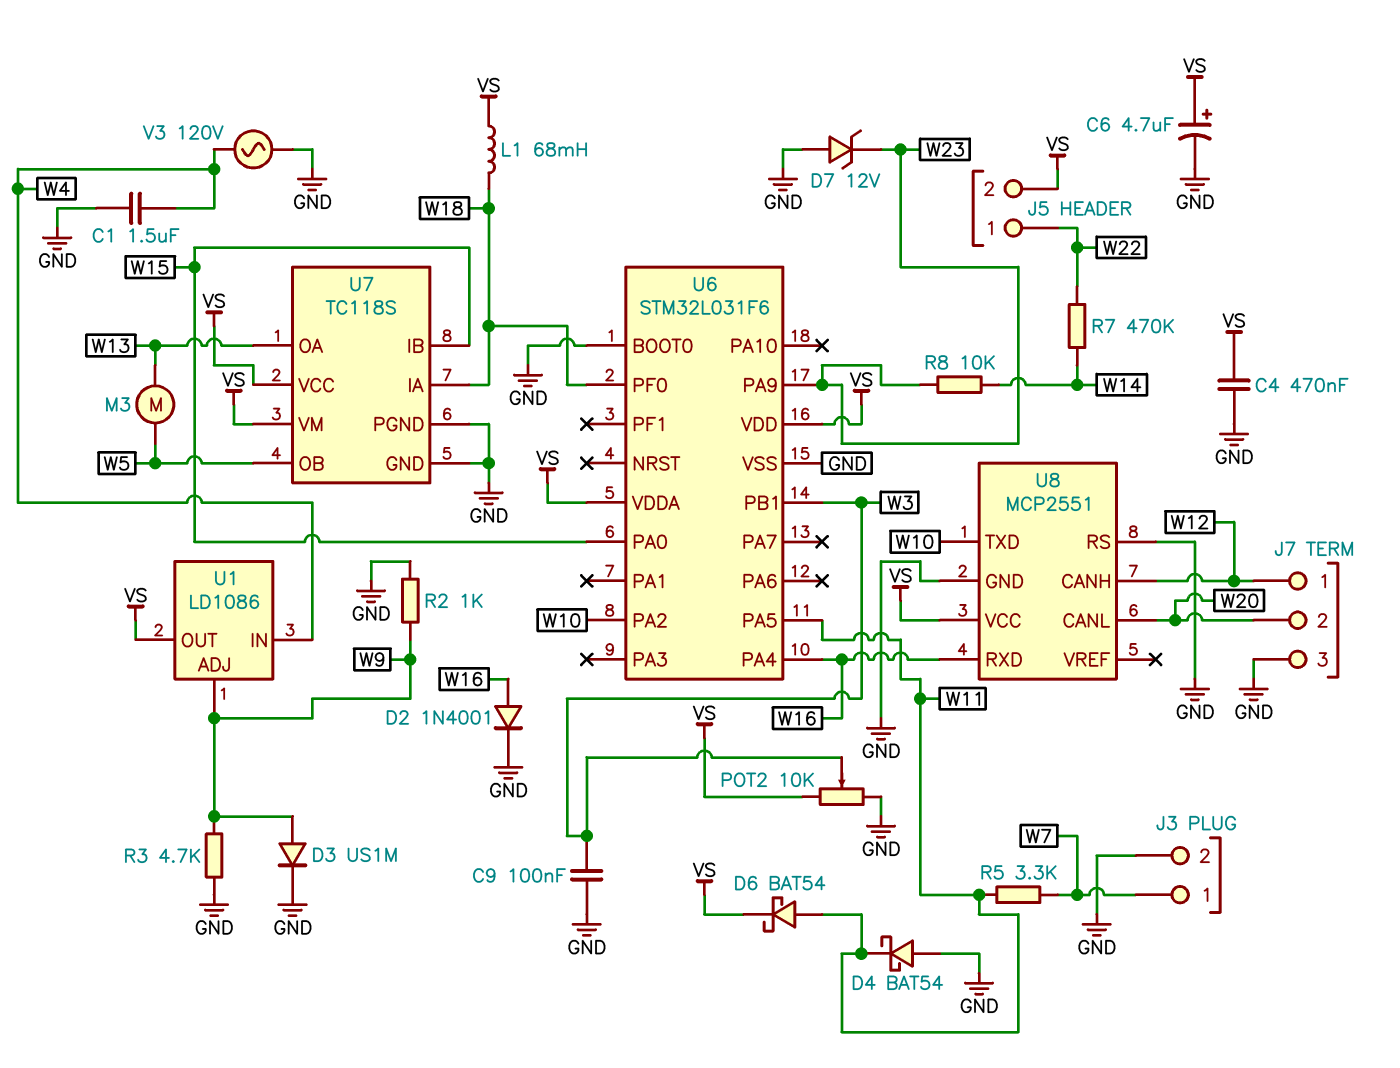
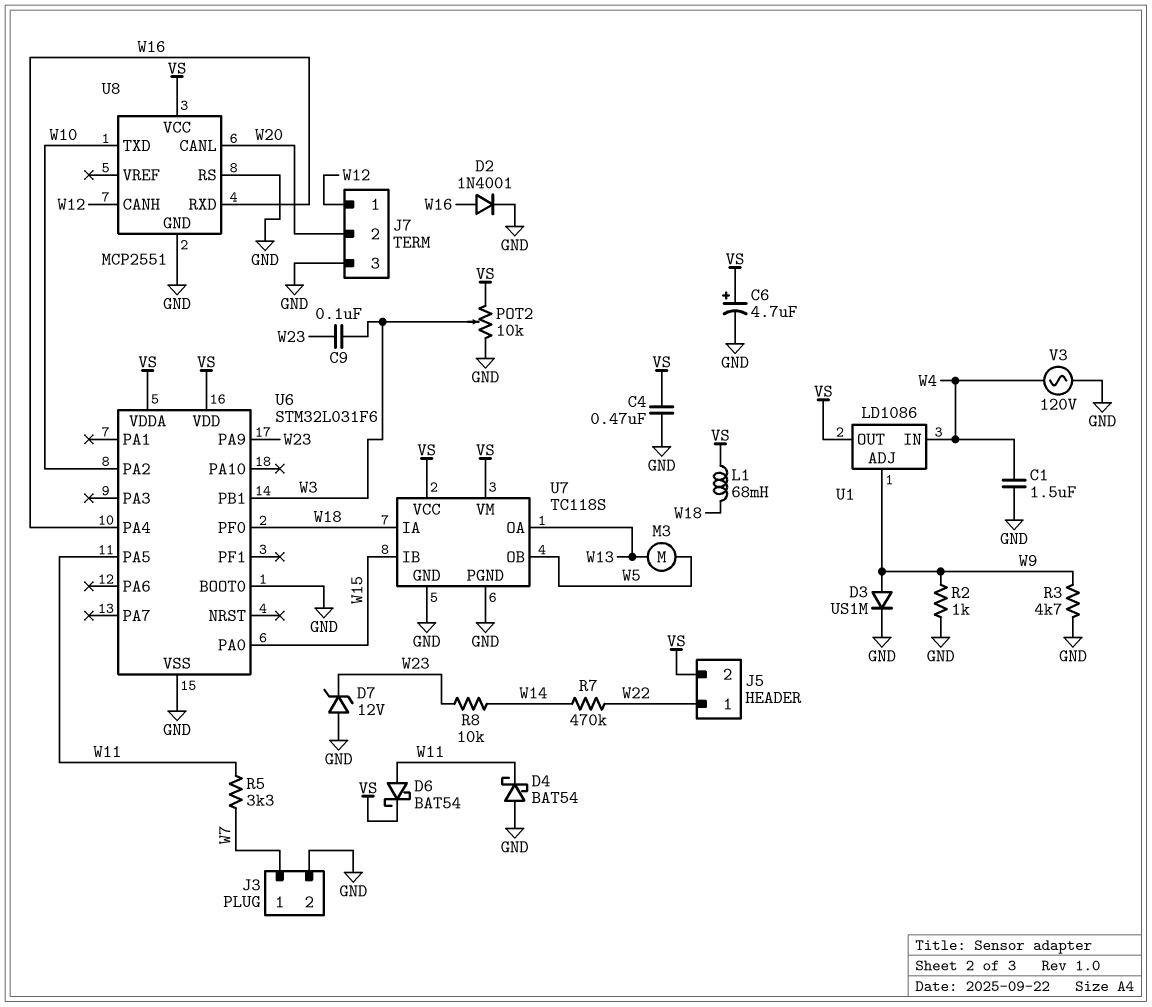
C9: 100nF (GND, W3) -> 100nF (W3, W23)

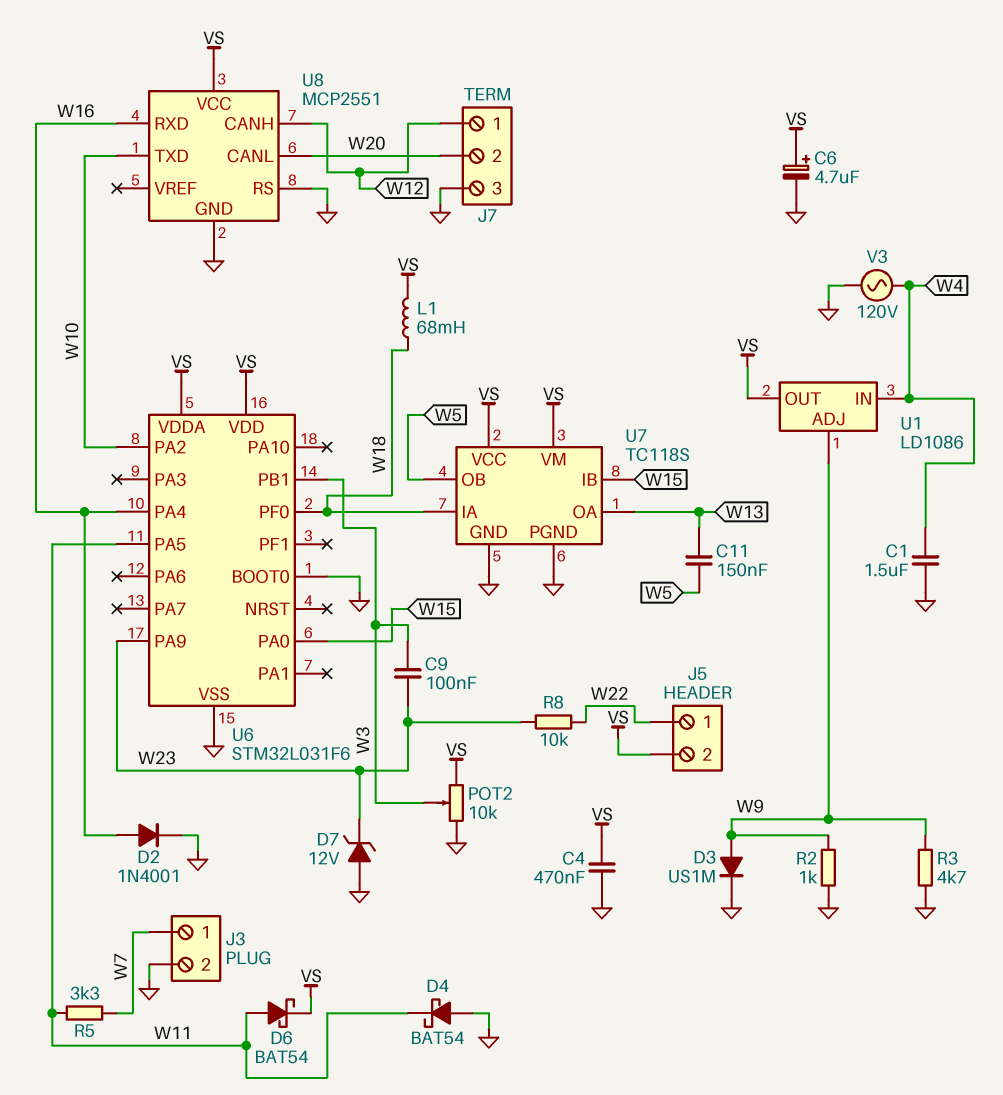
C11: none -> 150nF (W5, W13)
M3: motor (W5, W13) -> none
R7: 470k (W14, W22) -> none
R8: 10k (W14, W23) -> 10k (W22, W23)

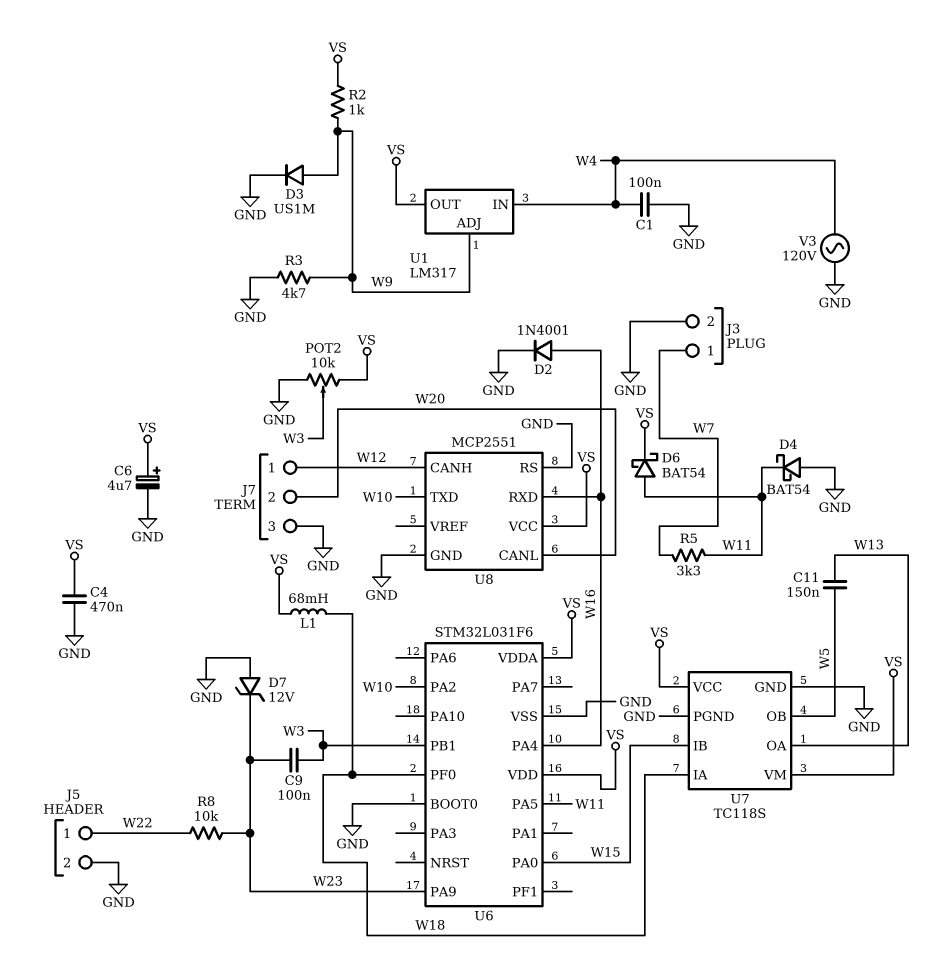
C1: 1.5uF (GND, W4) -> 100nF (GND, W4)
J5 pin 2: VS -> GND
R2: 1k (GND, W9) -> 1k (VS, W9)
U1: LD1086 -> LM317

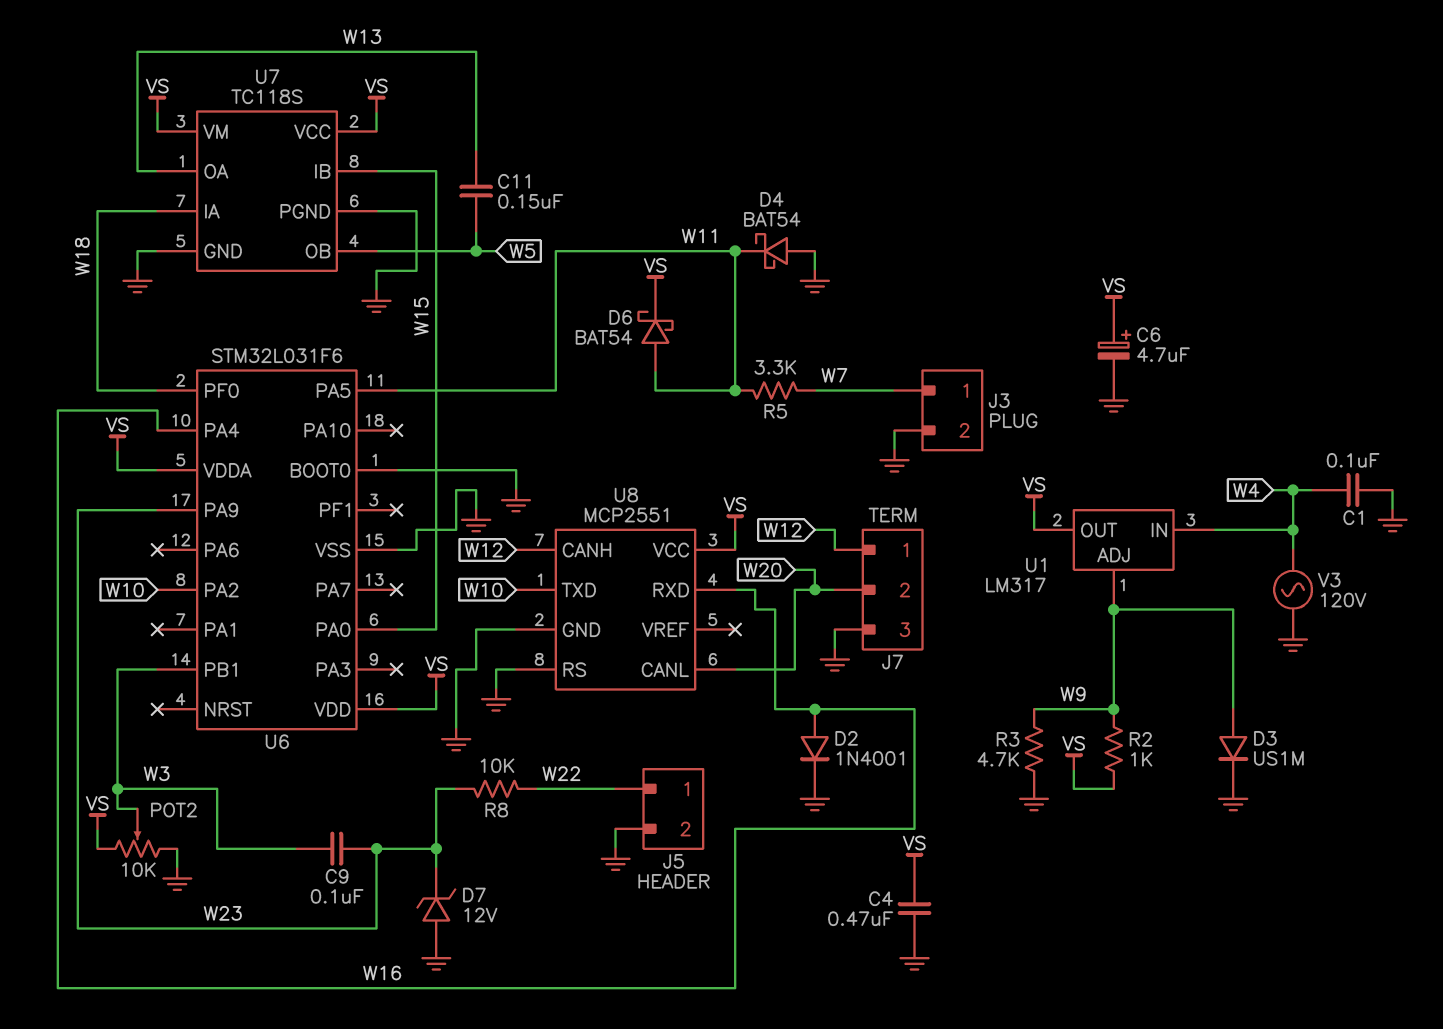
L1: 68mH (VS, W18) -> none

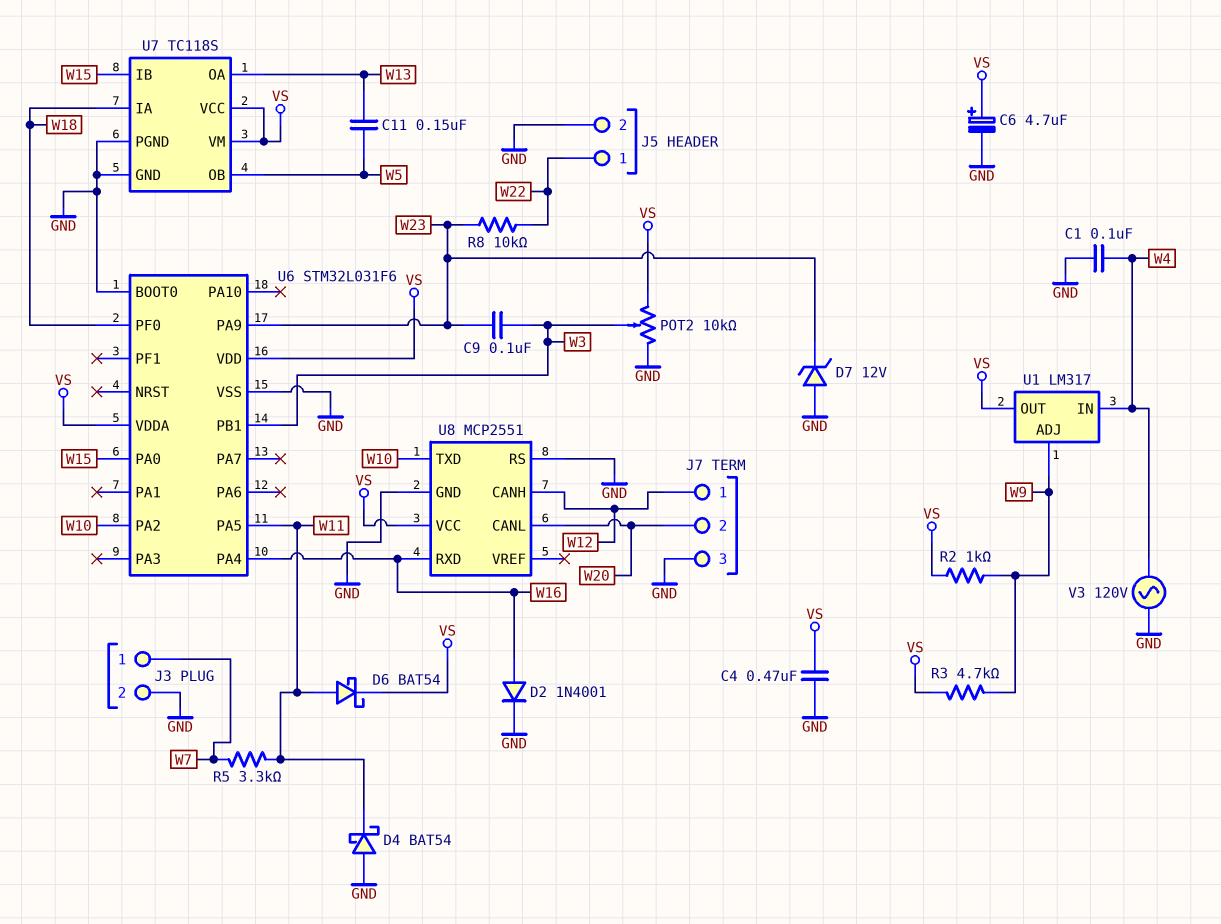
D3: diode US1M (A W9, K GND) -> none
R3: 4.7k (GND, W9) -> 4.7k (VS, W9)

